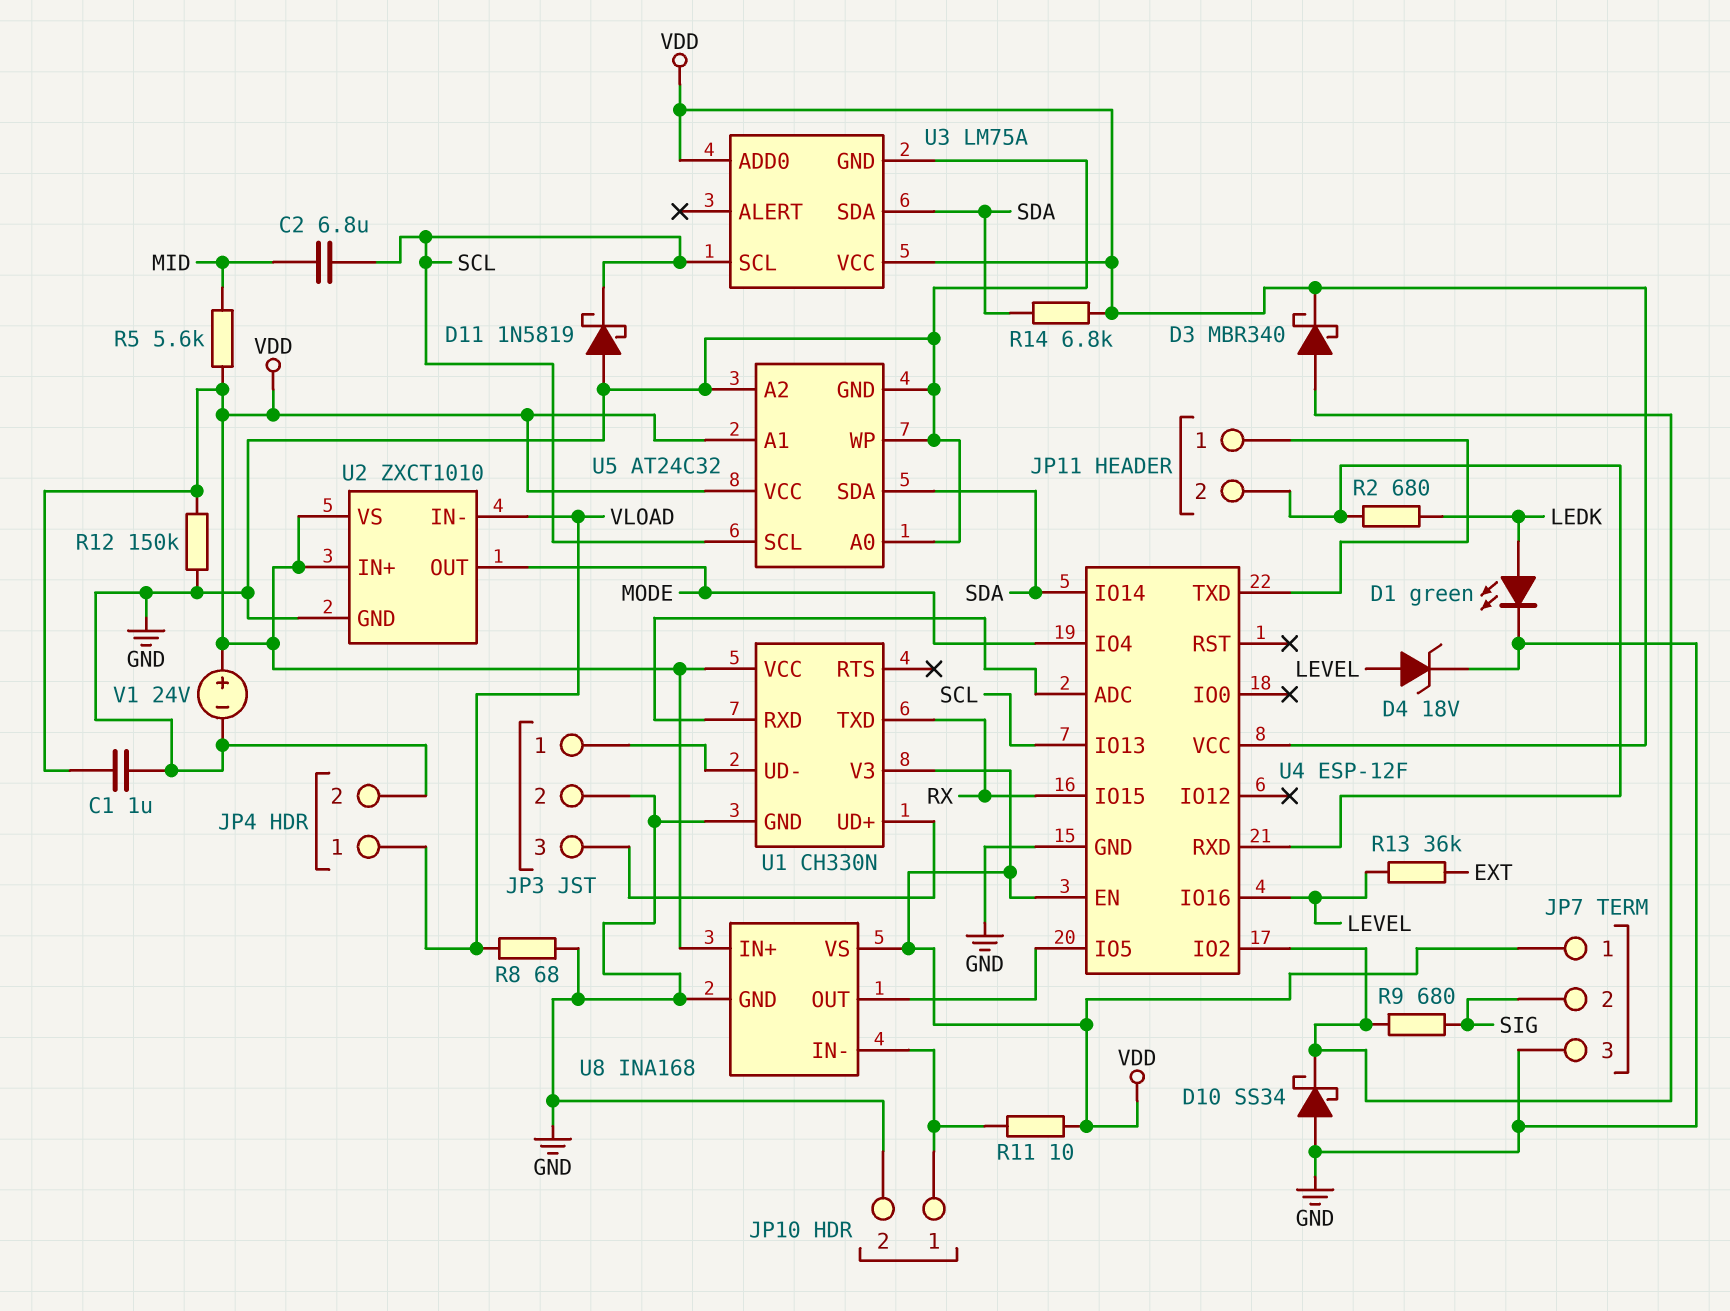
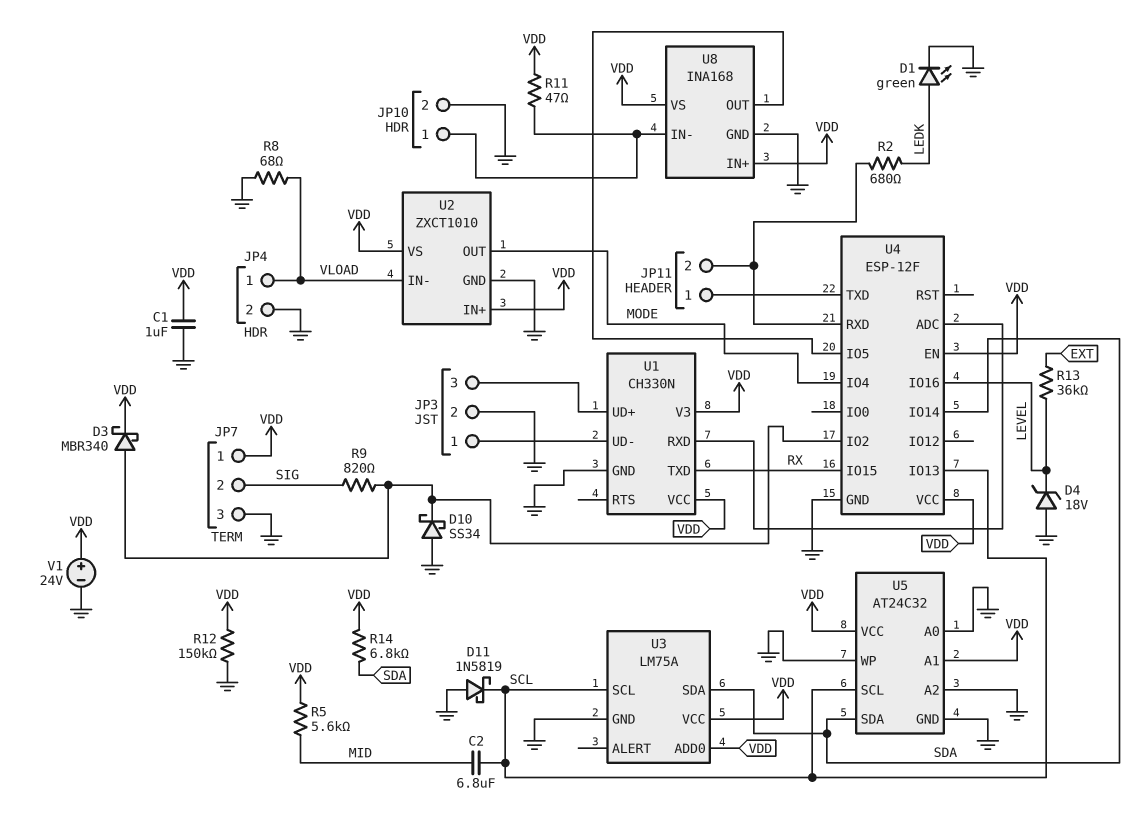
D4: zener 18V (A LEVEL, K GND) -> zener 18V (A GND, K LEVEL)
R9: 680 (SIG, U4/IO2) -> 820 (SIG, U4/IO2)
R11: 10 (JP10/1, VDD) -> 47 (JP10/1, VDD)

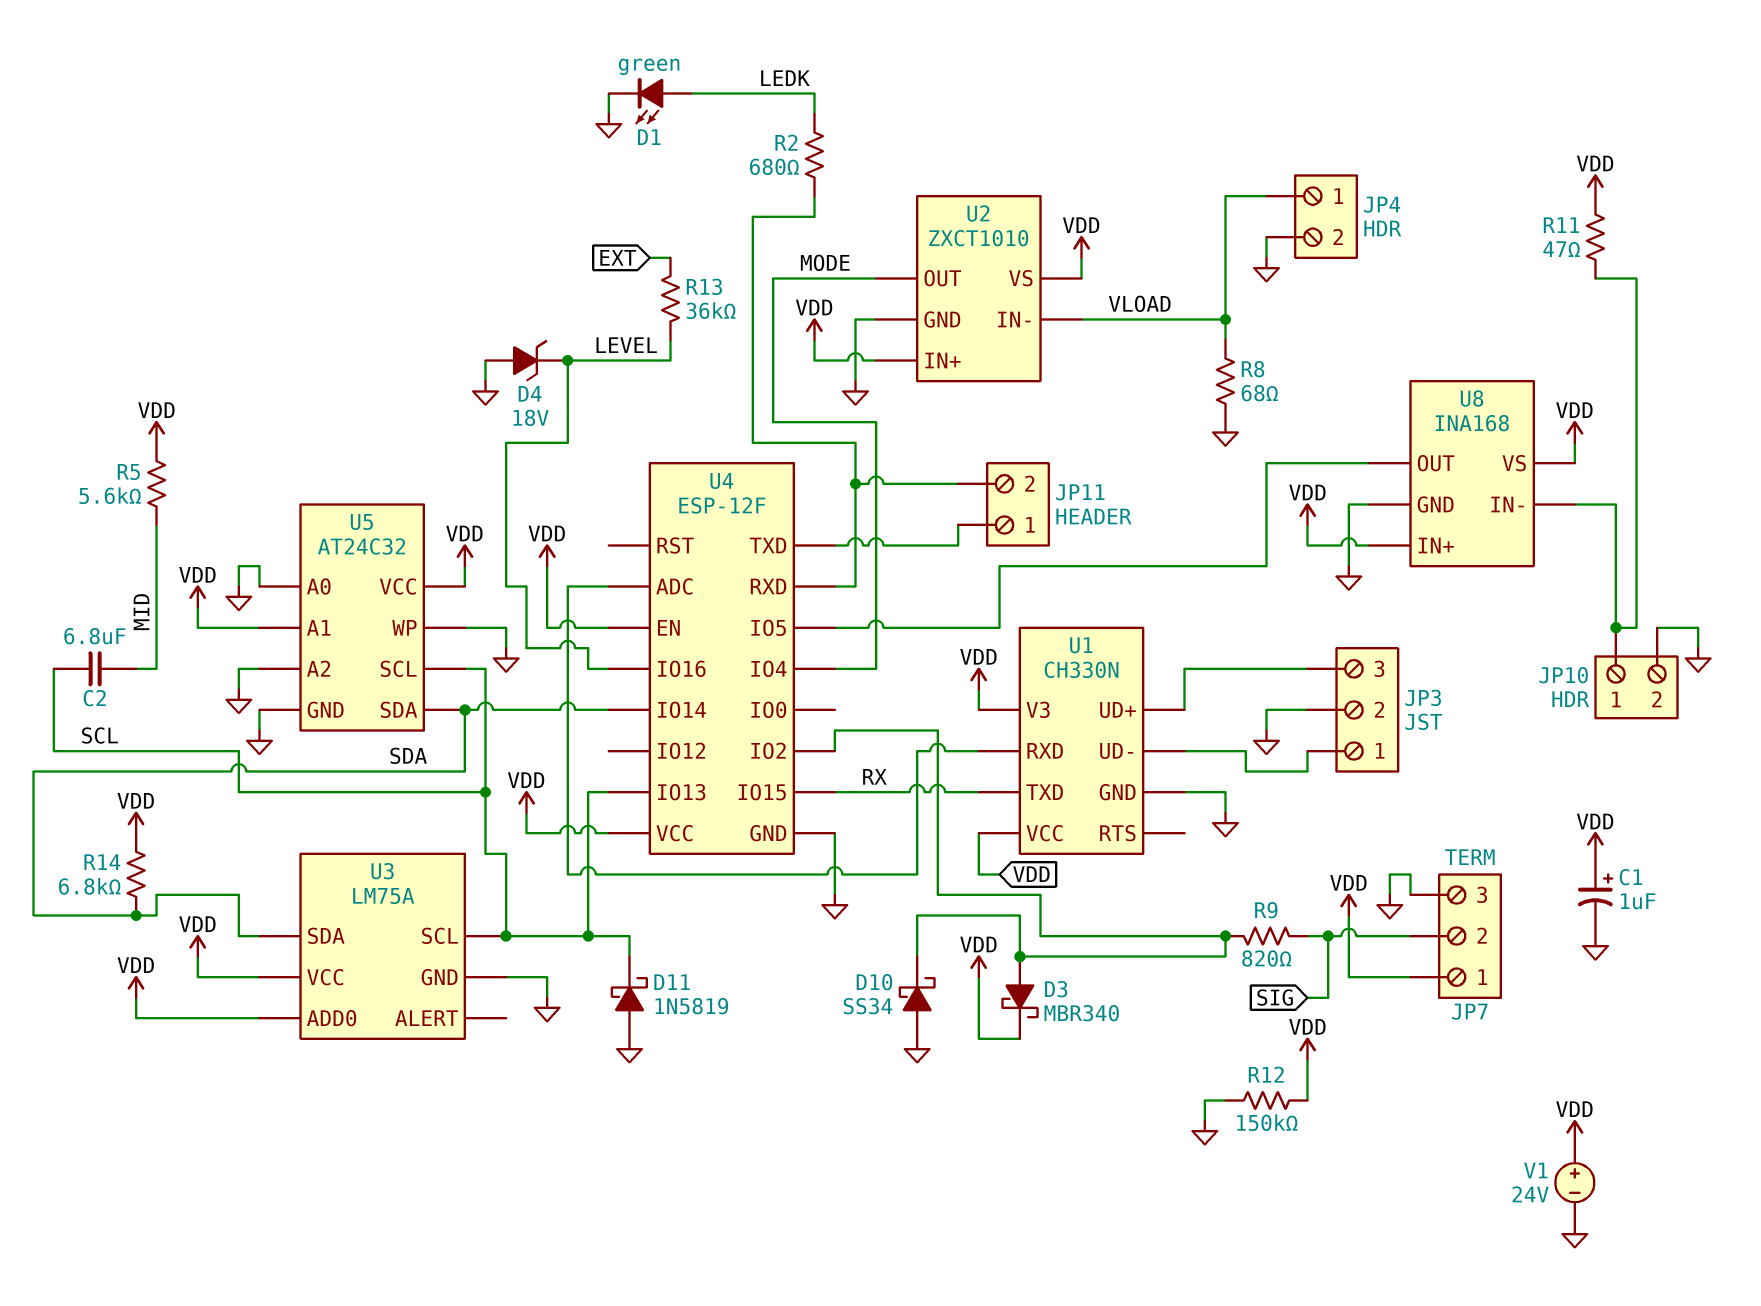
C1: 1uF (GND, VDD) -> 1uF (plus VDD, minus GND)

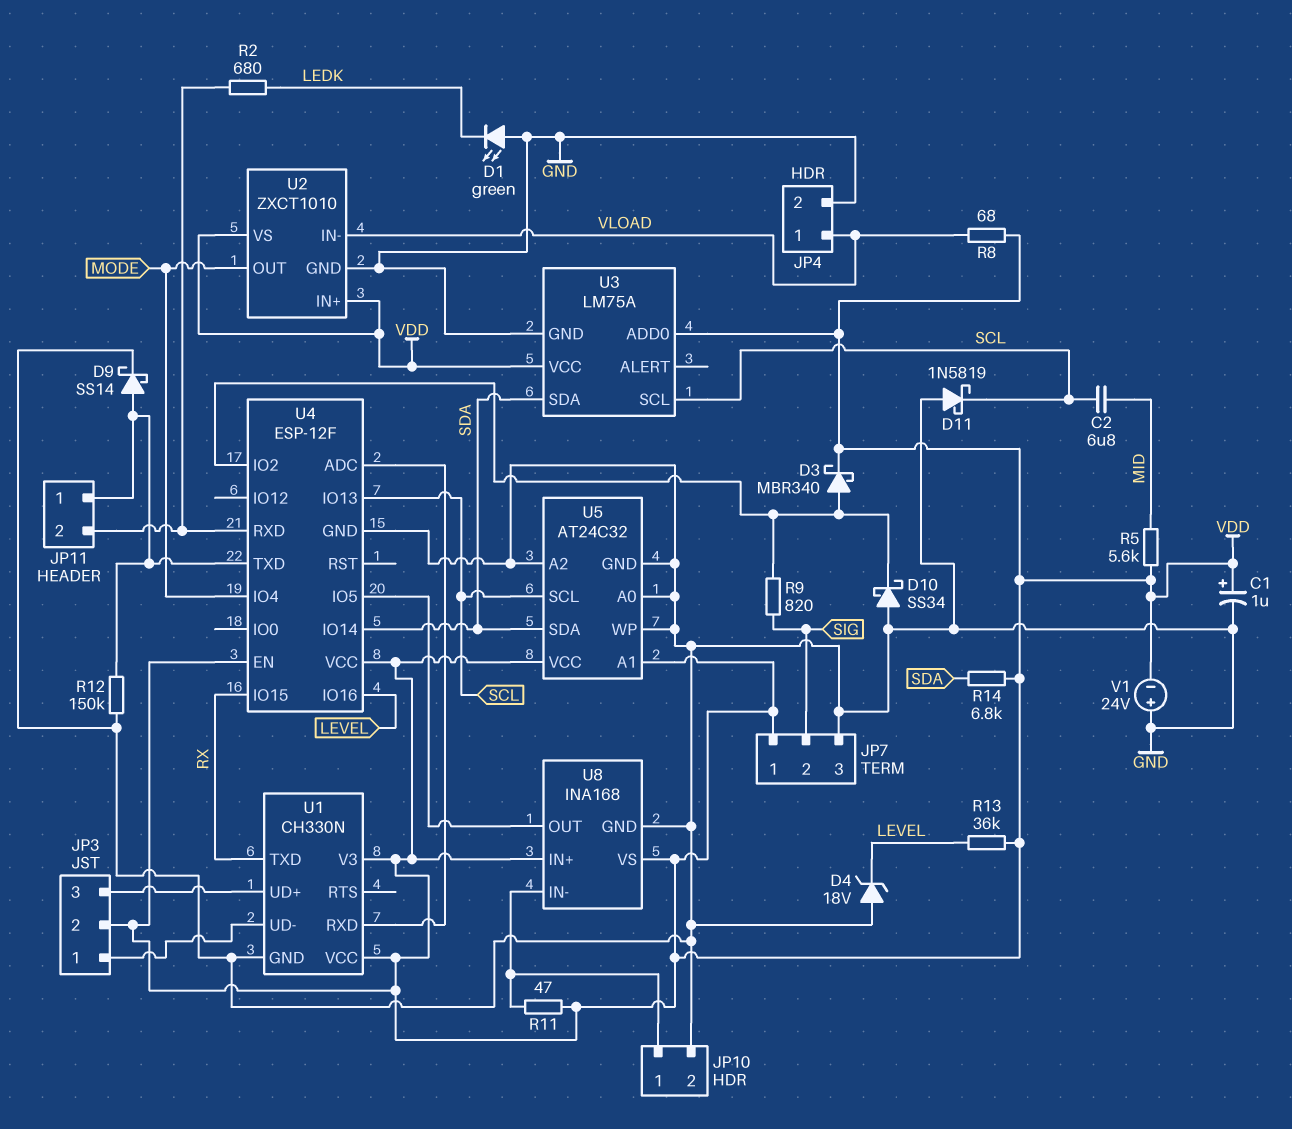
D1: LED green (A LEDK, K GND) -> LED green (A GND, K LEDK)
D9: none -> schottky SS14 (A JP11/1, K GND)
JP3 pin 2: GND -> VDD
R8: 68 (GND, VLOAD) -> 68 (VDD, VLOAD)
R12: 150k (GND, VDD) -> 150k (GND, JP11/1)
R13: 36k (EXT, LEVEL) -> 36k (LEVEL, VDD)
V1: 24V (plus VDD, minus GND) -> 24V (plus GND, minus VDD)

